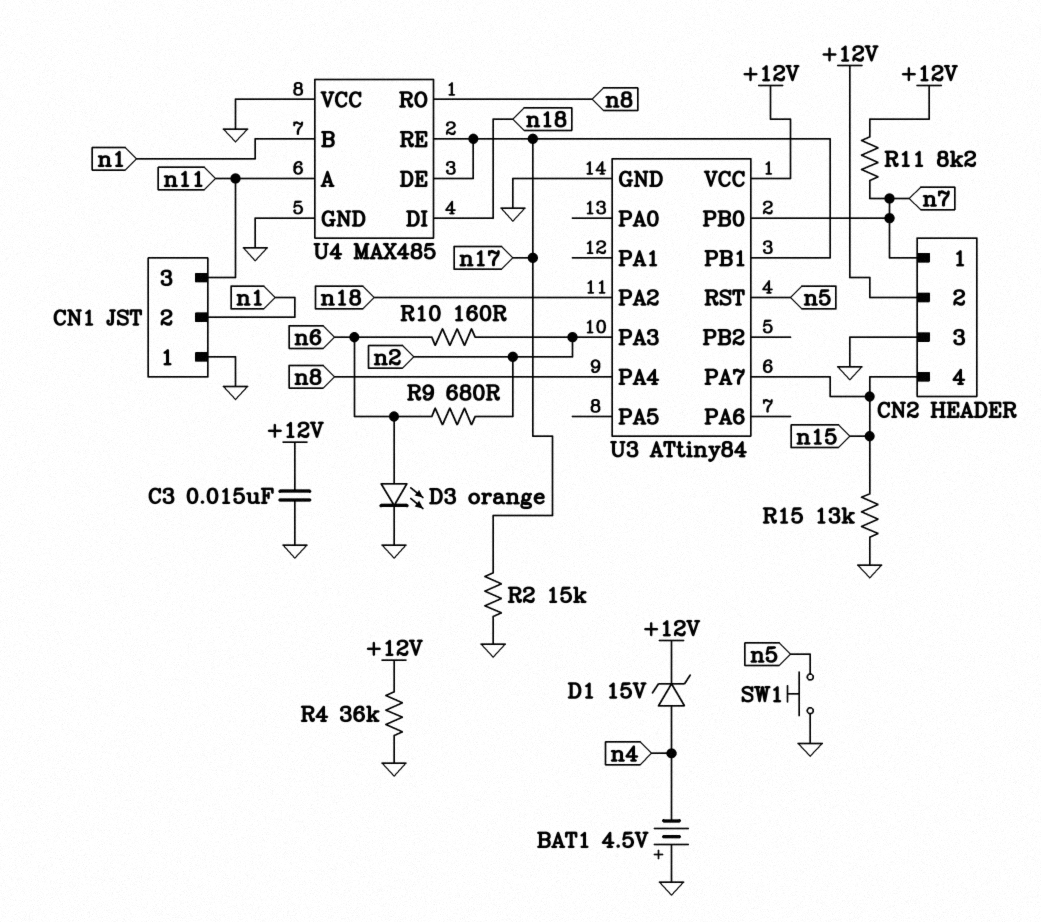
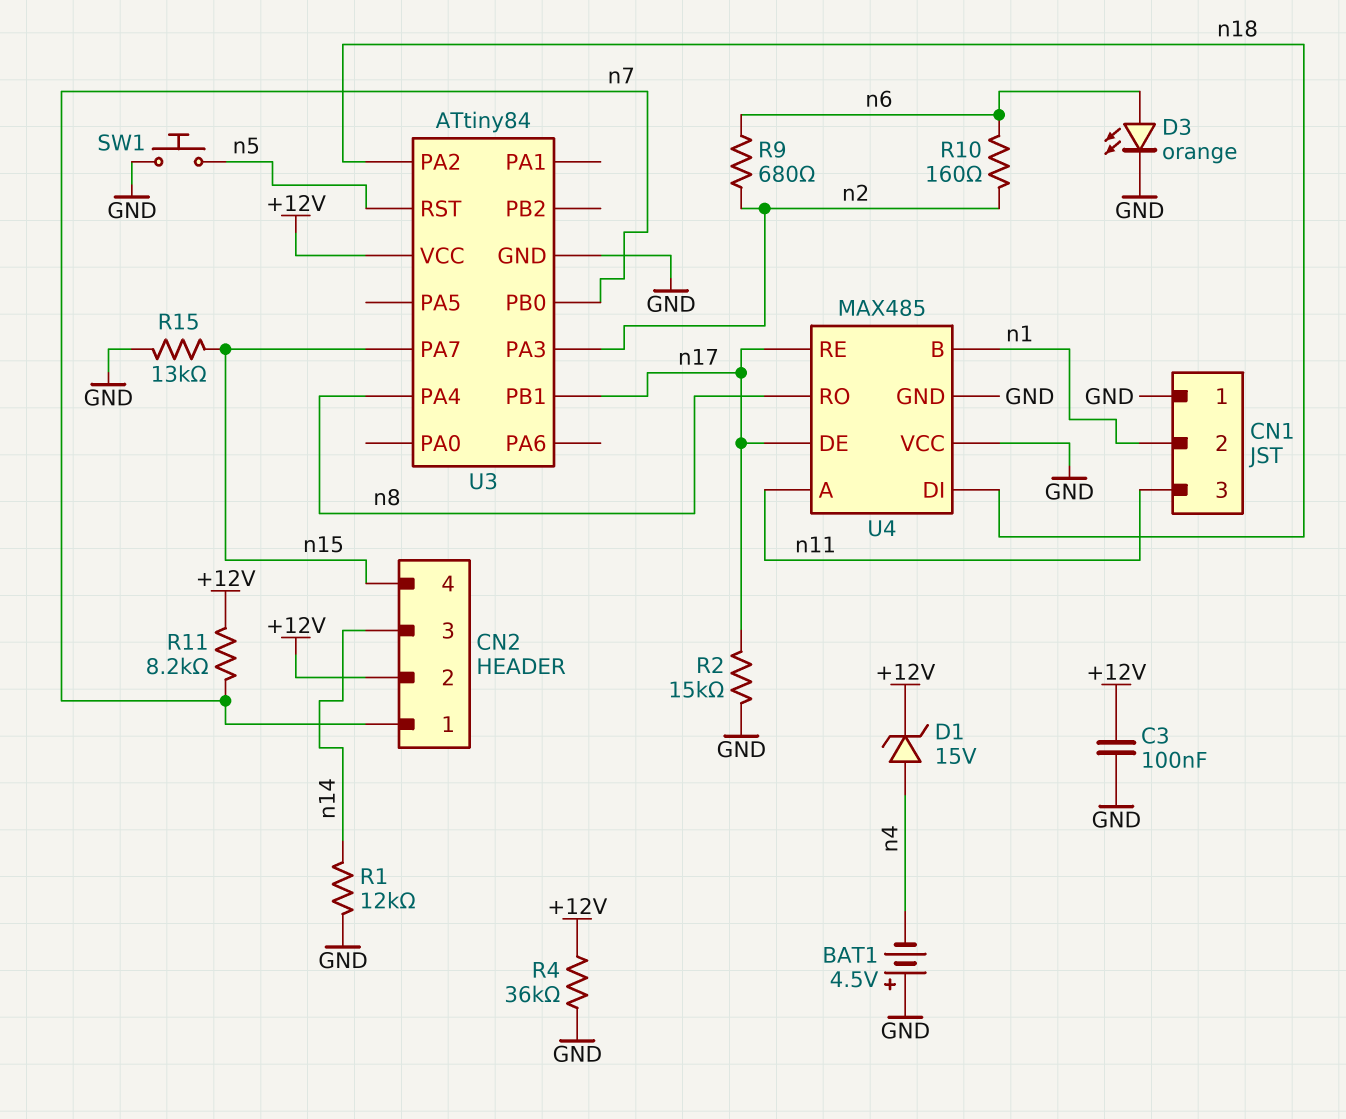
C3: 15nF (+12V, GND) -> 100nF (+12V, GND)
CN2 pin 3: GND -> n14
R1: none -> 12k (GND, n14)

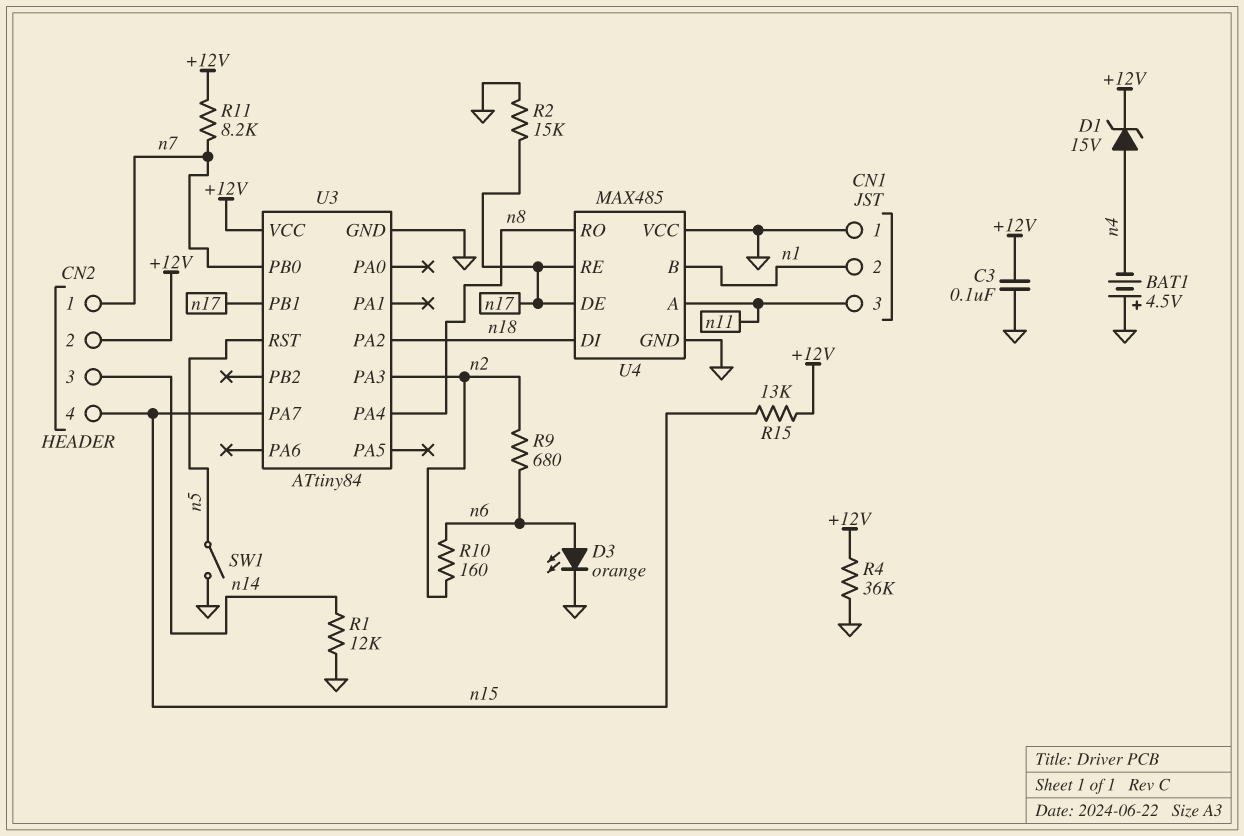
R15: 13k (GND, n15) -> 13k (+12V, n15)
SW1: button (GND, n5) -> switch (GND, n5)

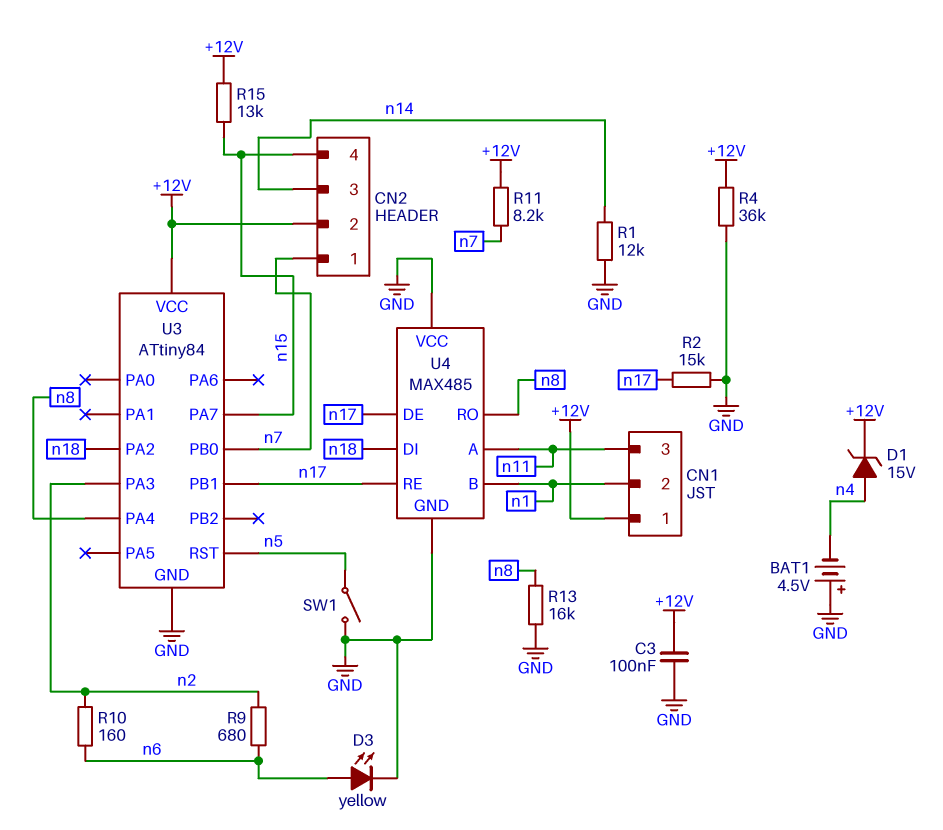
CN1 pin 1: GND -> +12V
D3: LED orange (A n6, K GND) -> LED yellow (A n6, K GND)
R13: none -> 16k (GND, n8)

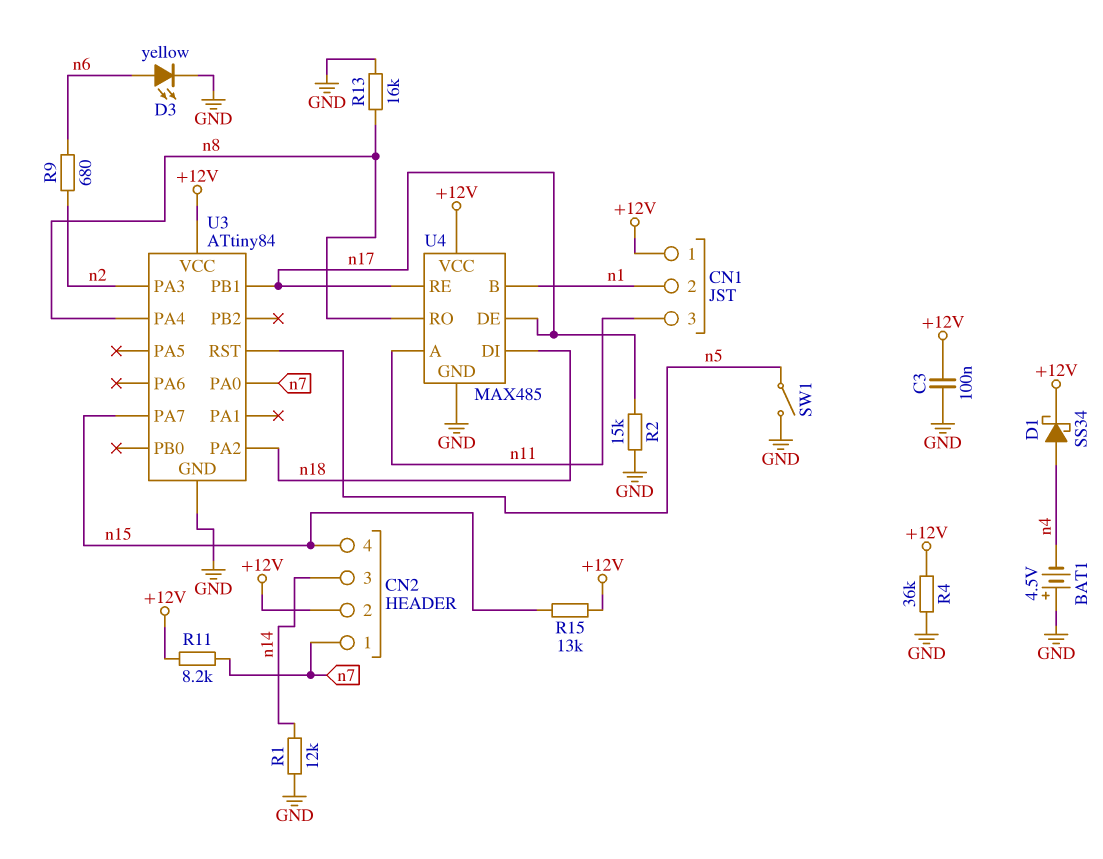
D1: zener 15V (A n4, K +12V) -> schottky SS34 (A n4, K +12V)
R10: 160 (n2, n6) -> none
U3 pin PA0: none -> n7
U3 pin PB0: n7 -> none
U4 pin VCC: GND -> +12V

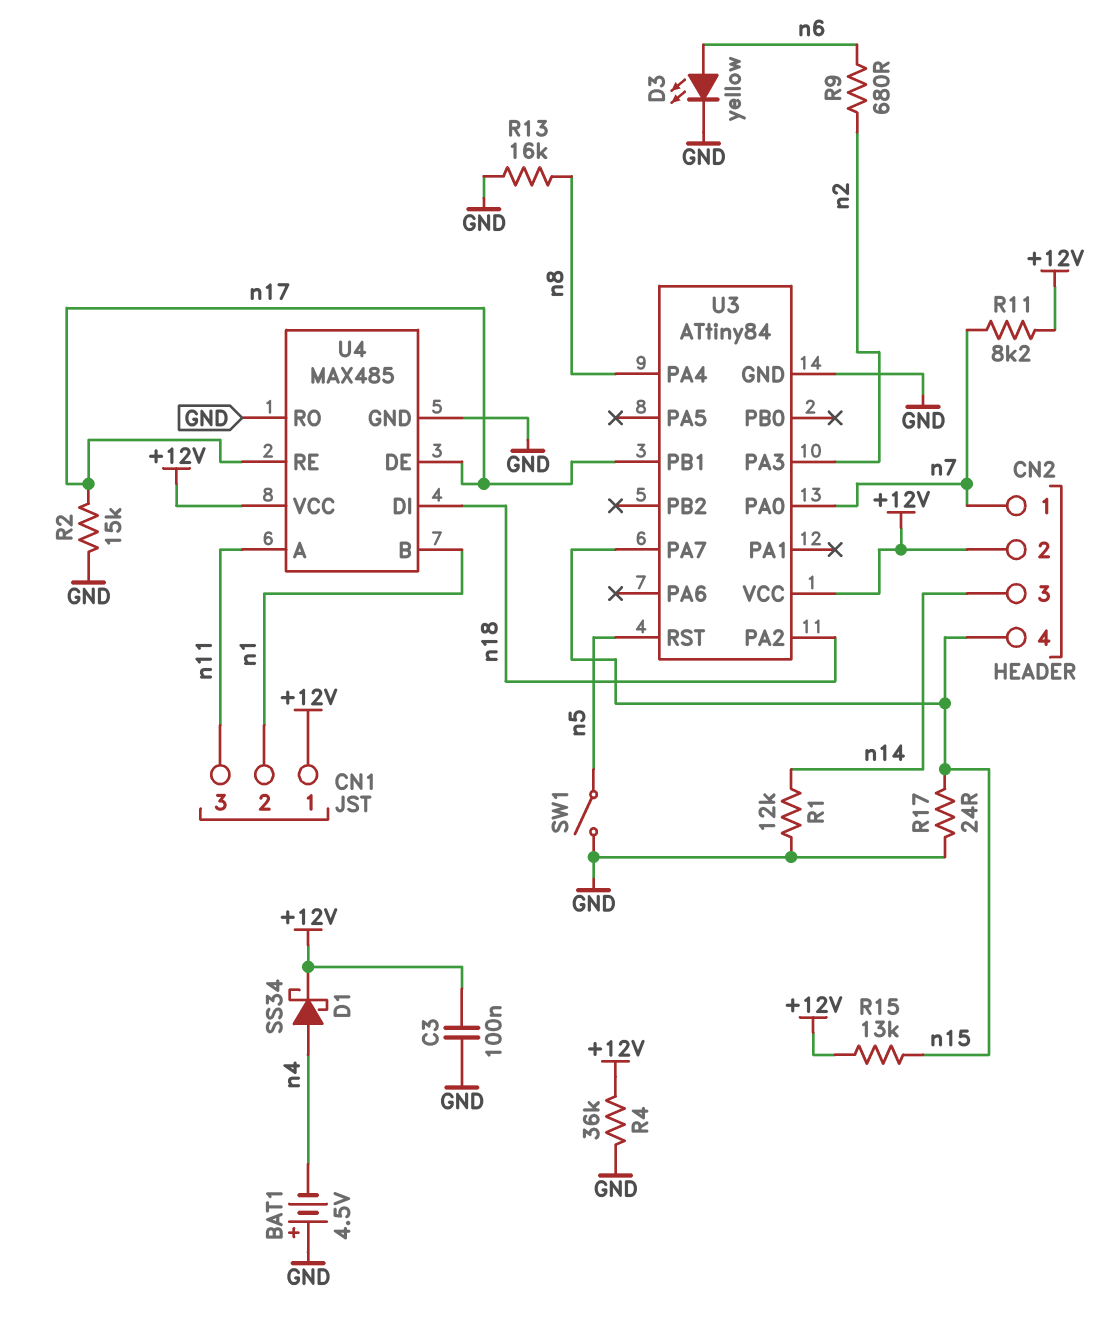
R17: none -> 24 (GND, n15)
U4 pin RO: n8 -> GND

